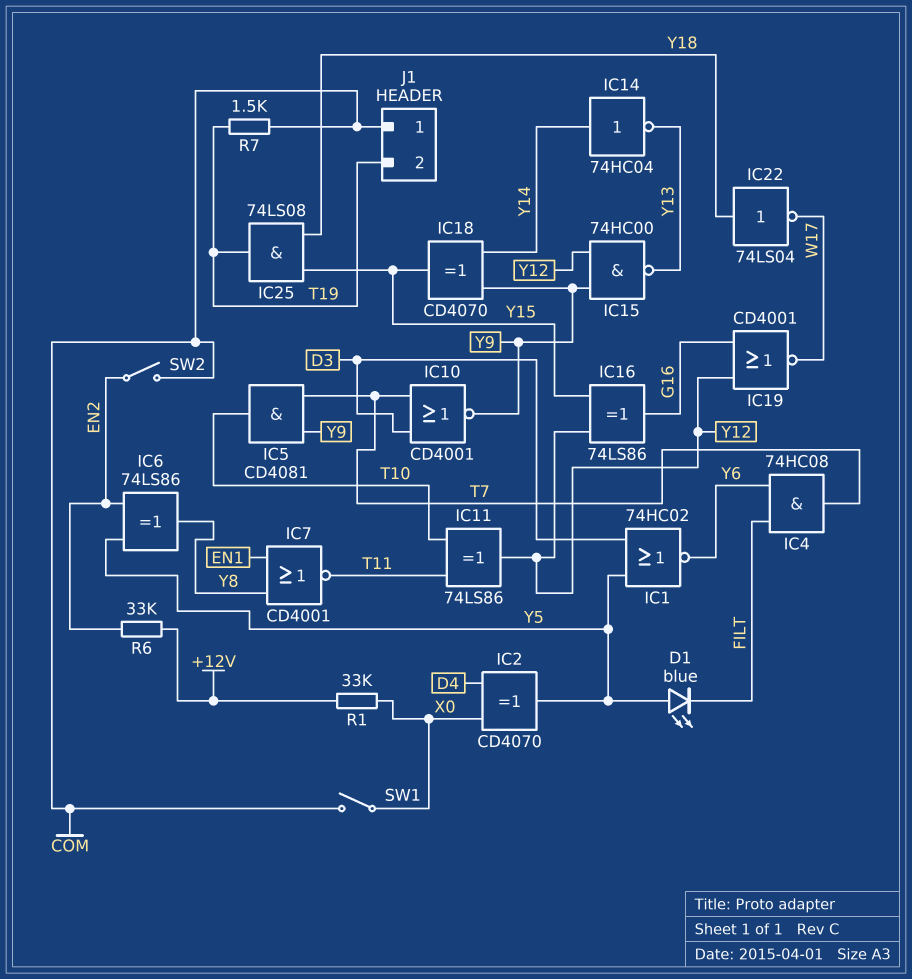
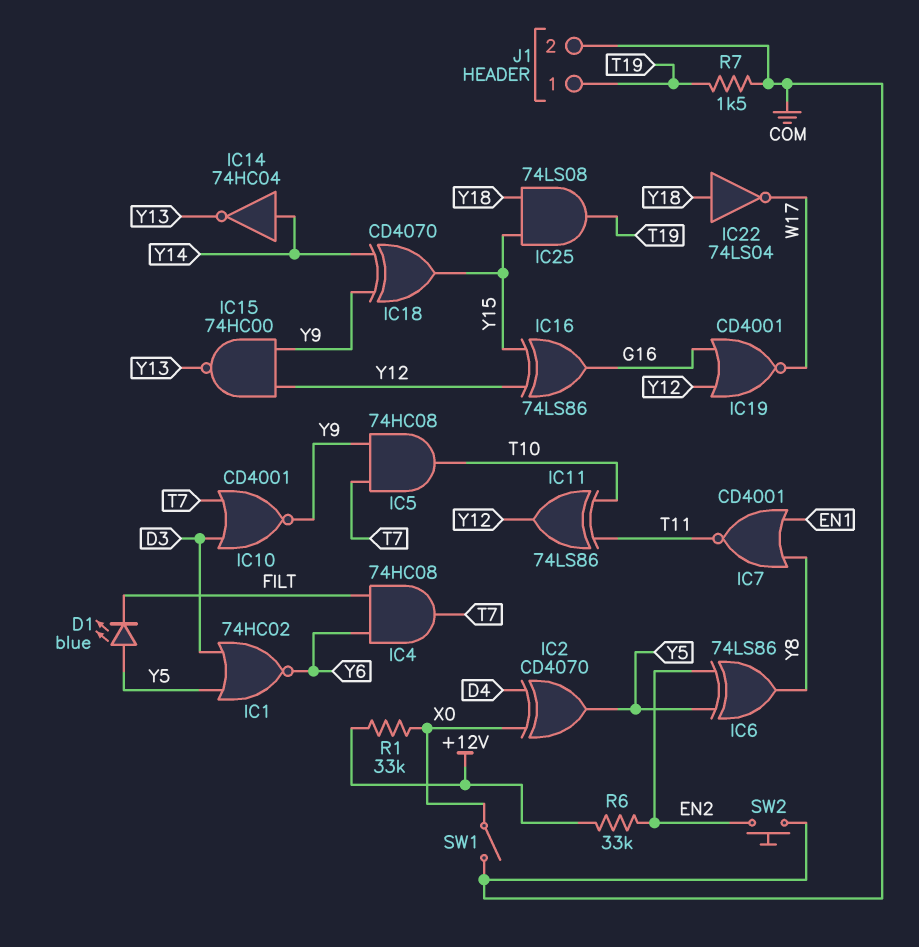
IC5: AND CD4081 (in T7, in Y9, out T10) -> AND 74HC08 (in T7, in Y9, out T10)
J1 pin 1: COM -> T19
J1 pin 2: T19 -> COM
SW2: switch (COM, EN2) -> button (COM, EN2)

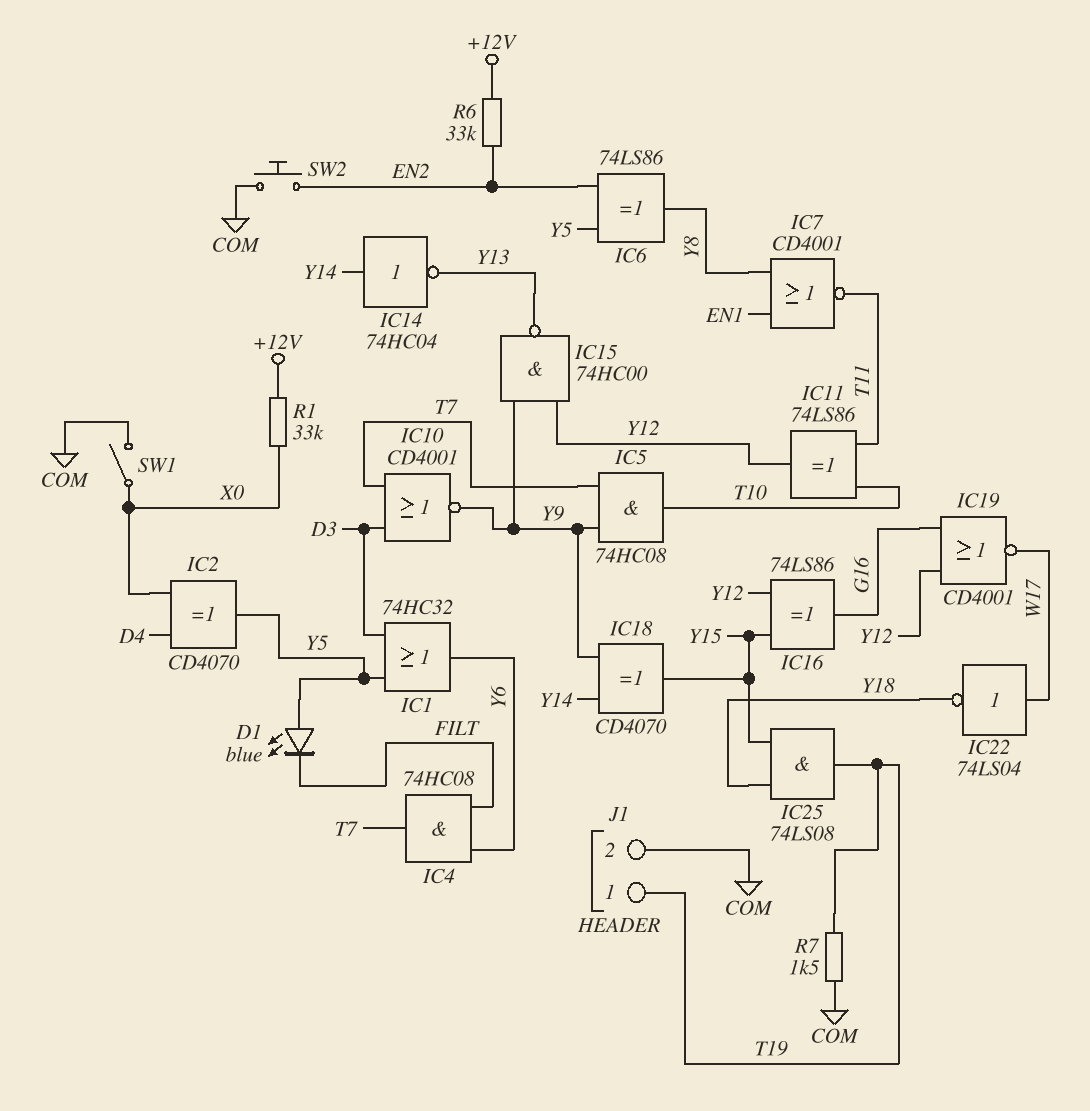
IC1: NOR 74HC02 (in D3, in Y5, out Y6) -> OR 74HC32 (in D3, in Y5, out Y6)
IC22: NOT 74LS04 (in Y18, out W17) -> NOT 74LS04 (in W17, out Y18)

